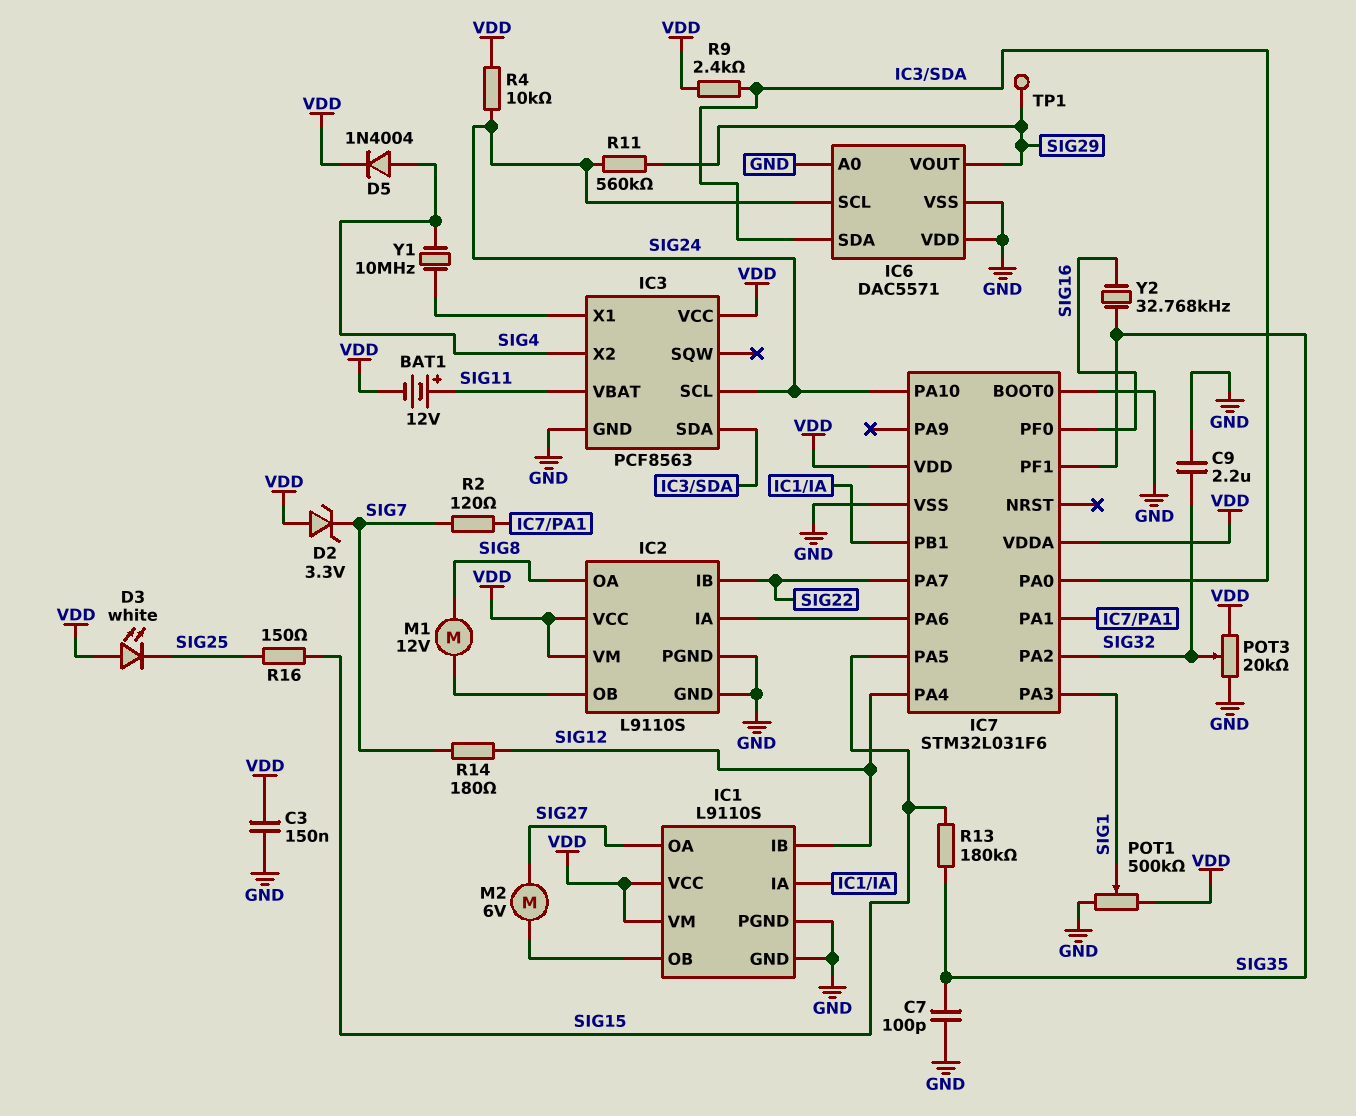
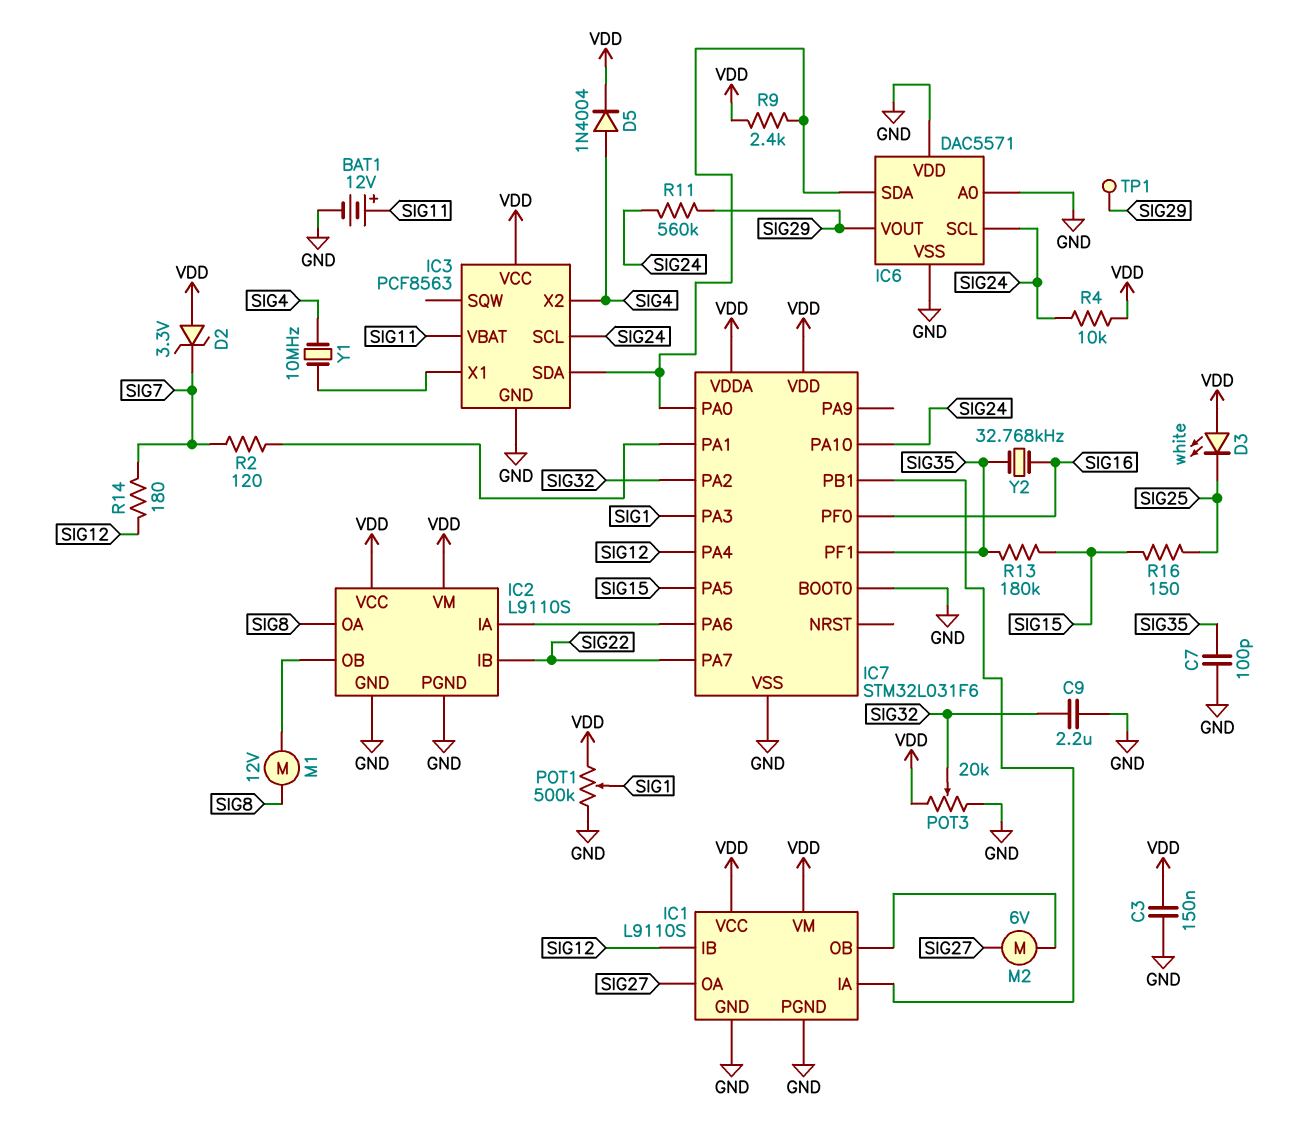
BAT1: 12V (plus SIG11, minus VDD) -> 12V (plus SIG11, minus GND)

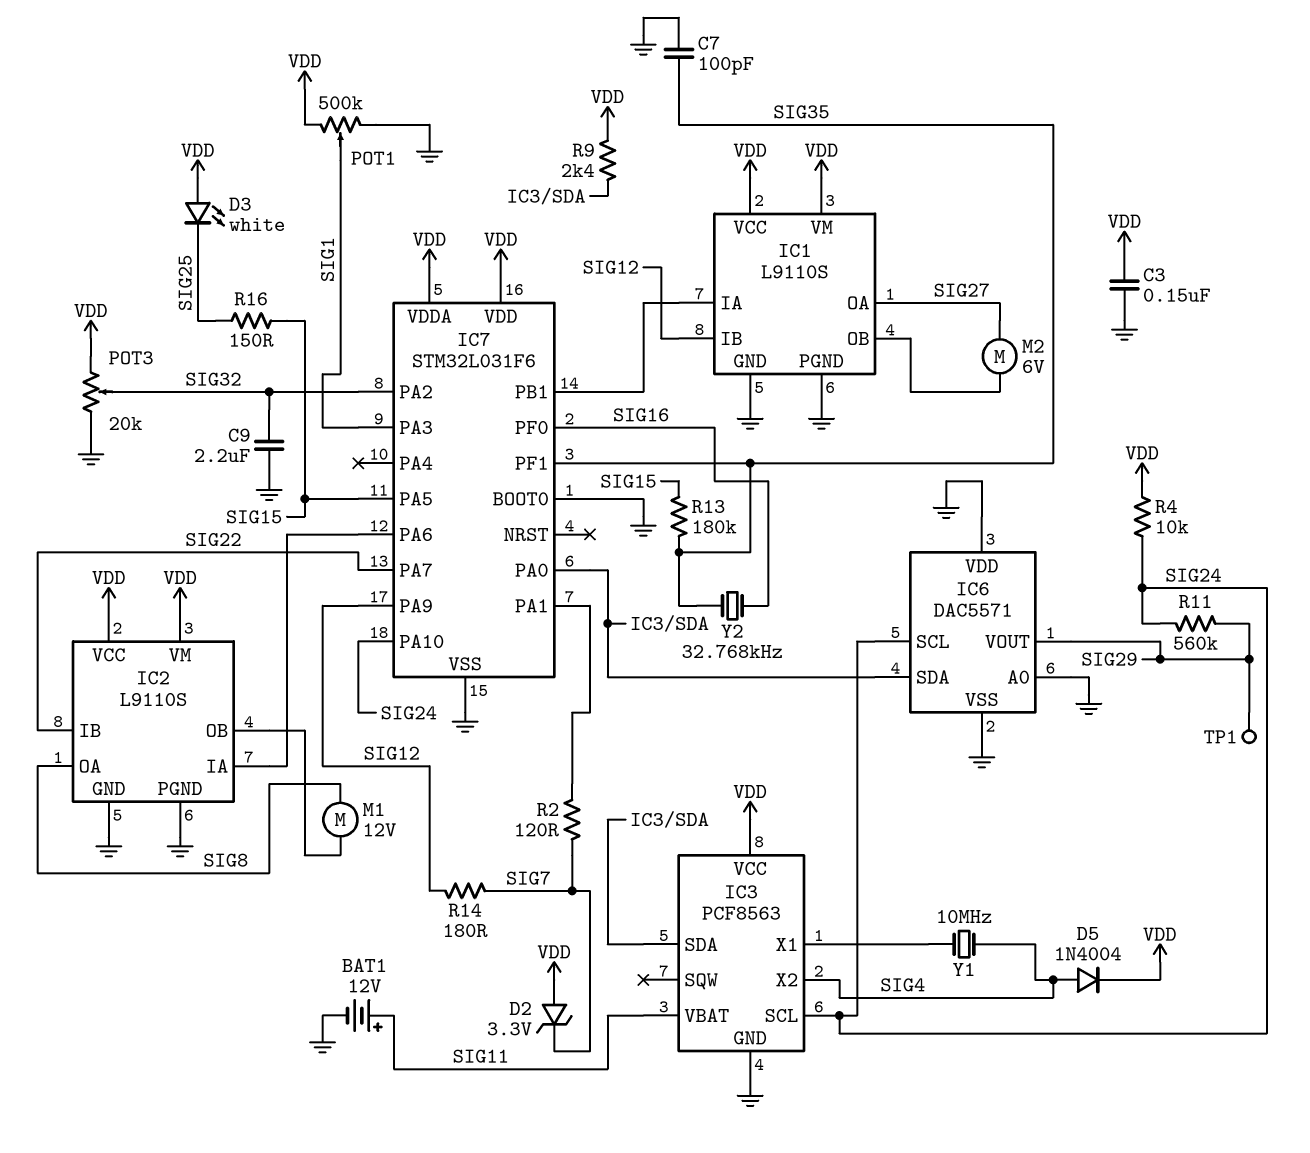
IC7 pin PA4: SIG12 -> none
IC7 pin PA9: none -> SIG12

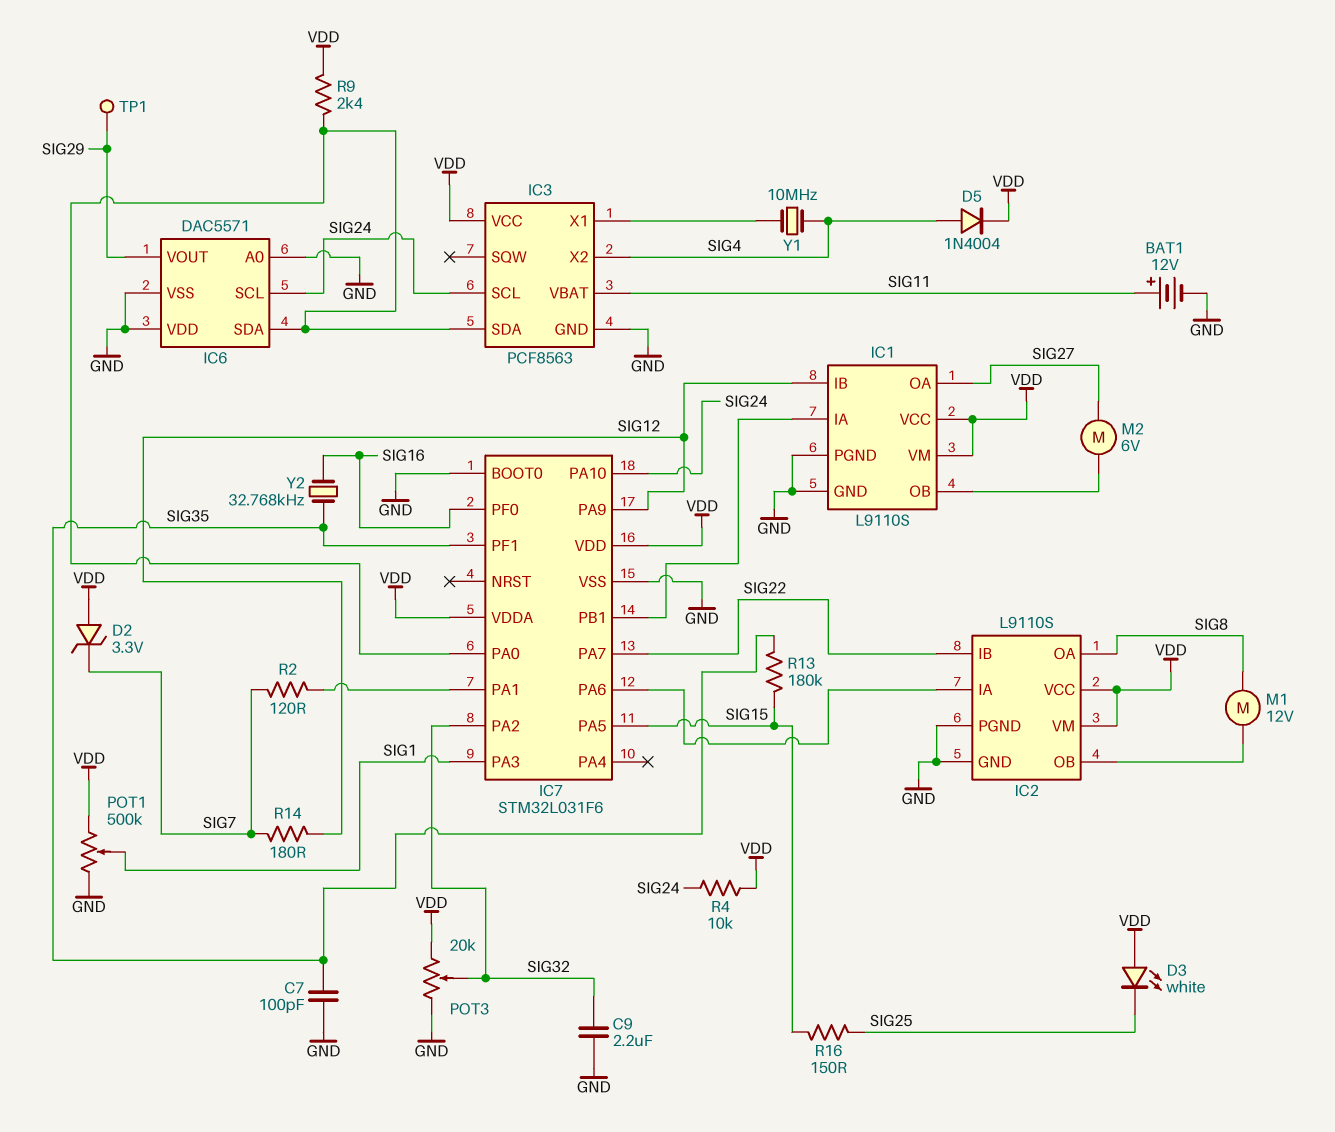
C3: 150nF (GND, VDD) -> none
R11: 560k (SIG24, SIG29) -> none

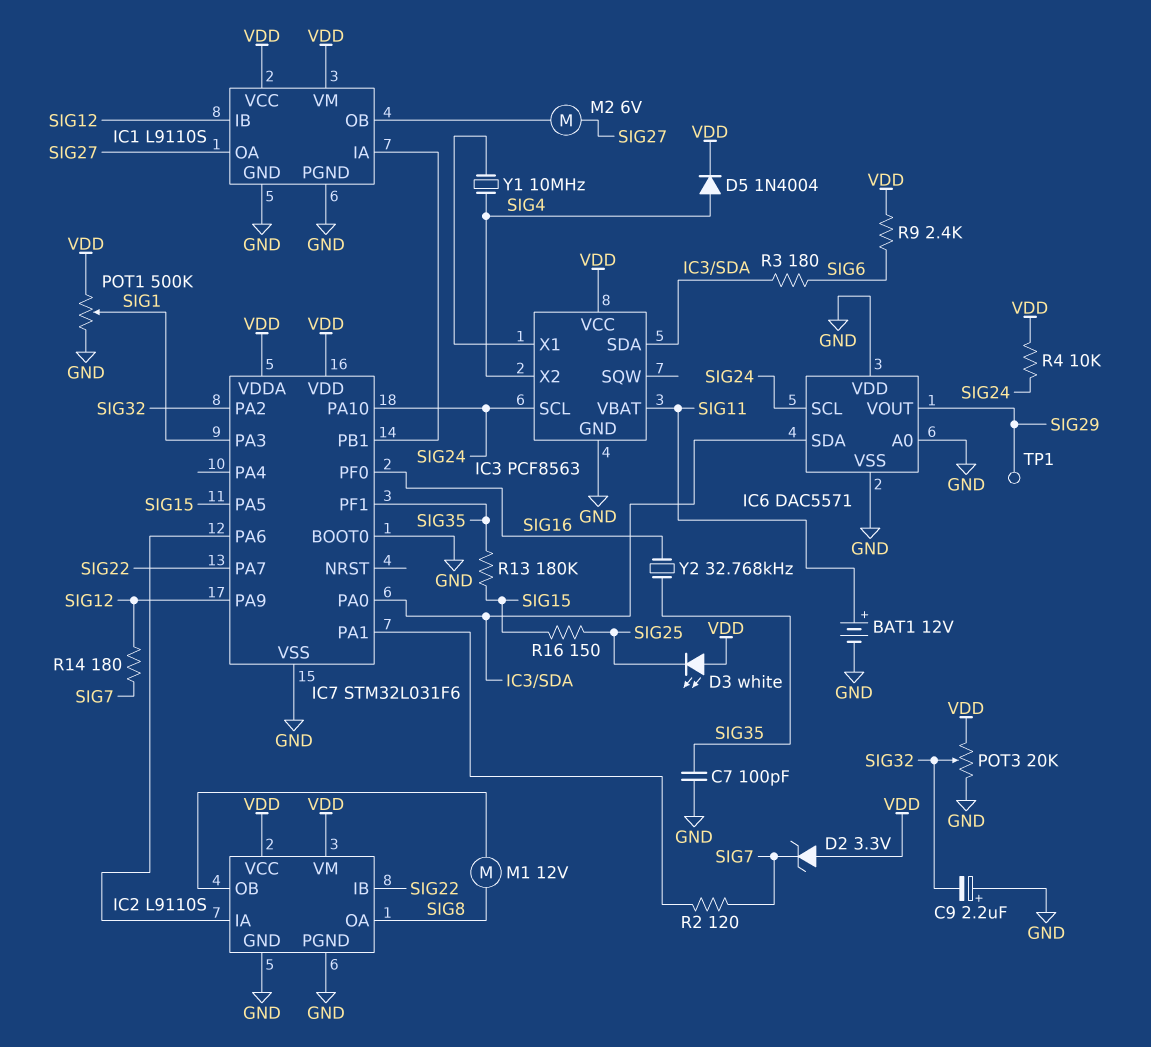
C9: 2.2uF (GND, SIG32) -> 2.2uF (plus GND, minus SIG32)
R3: none -> 180 (IC3/SDA, SIG6)
R9: 2.4k (IC3/SDA, VDD) -> 2.4k (SIG6, VDD)

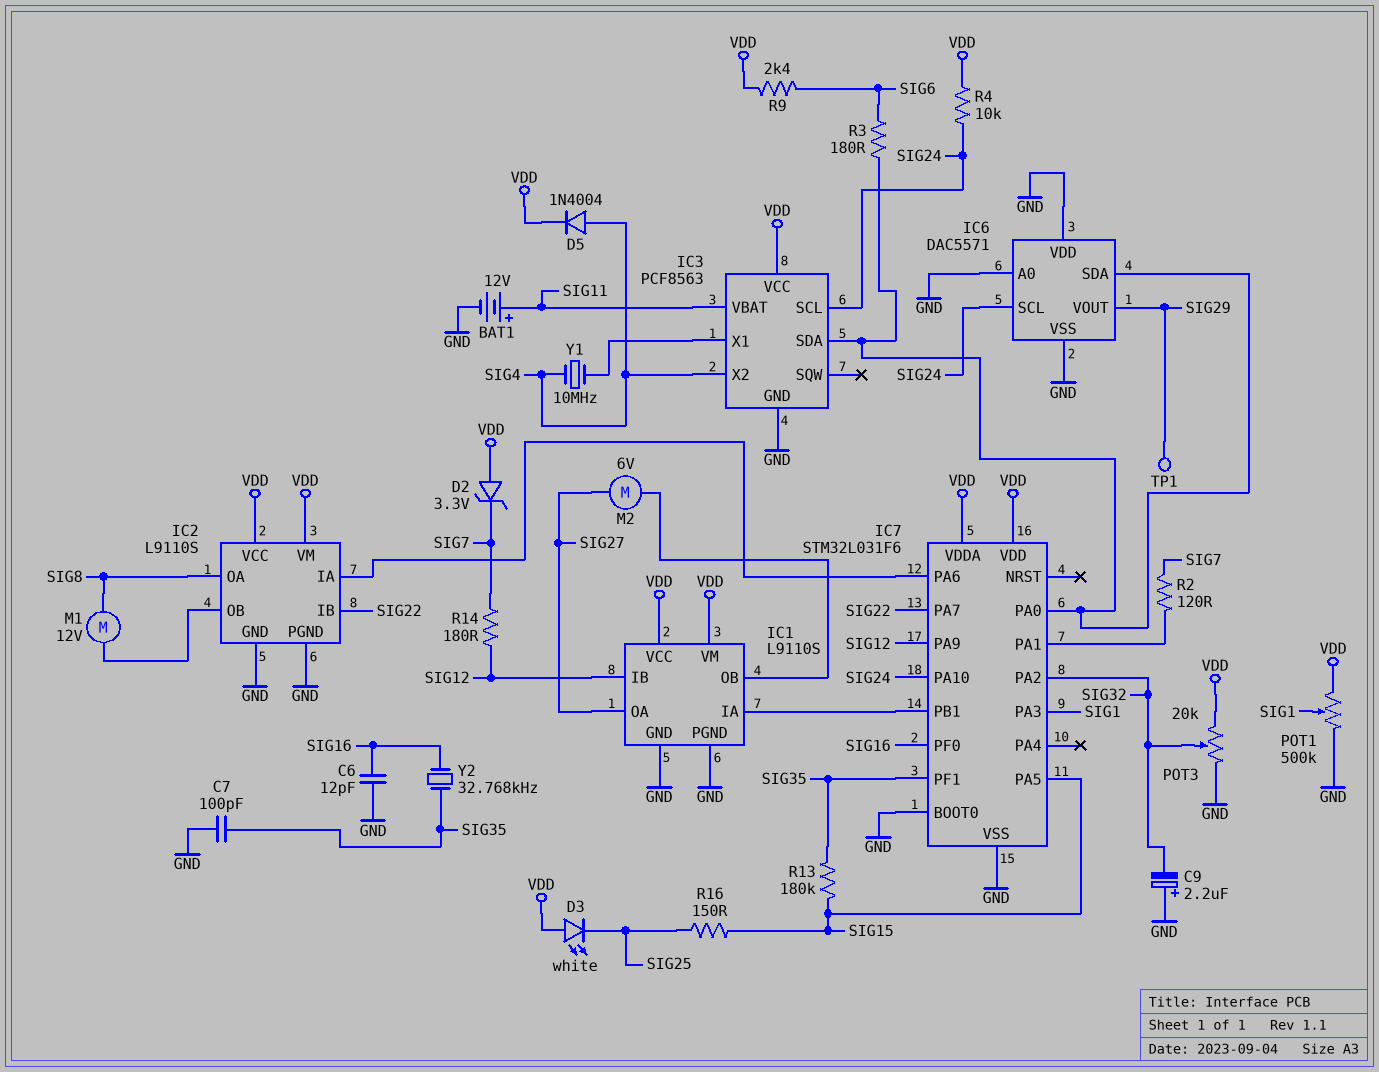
C6: none -> 12pF (GND, SIG16)

